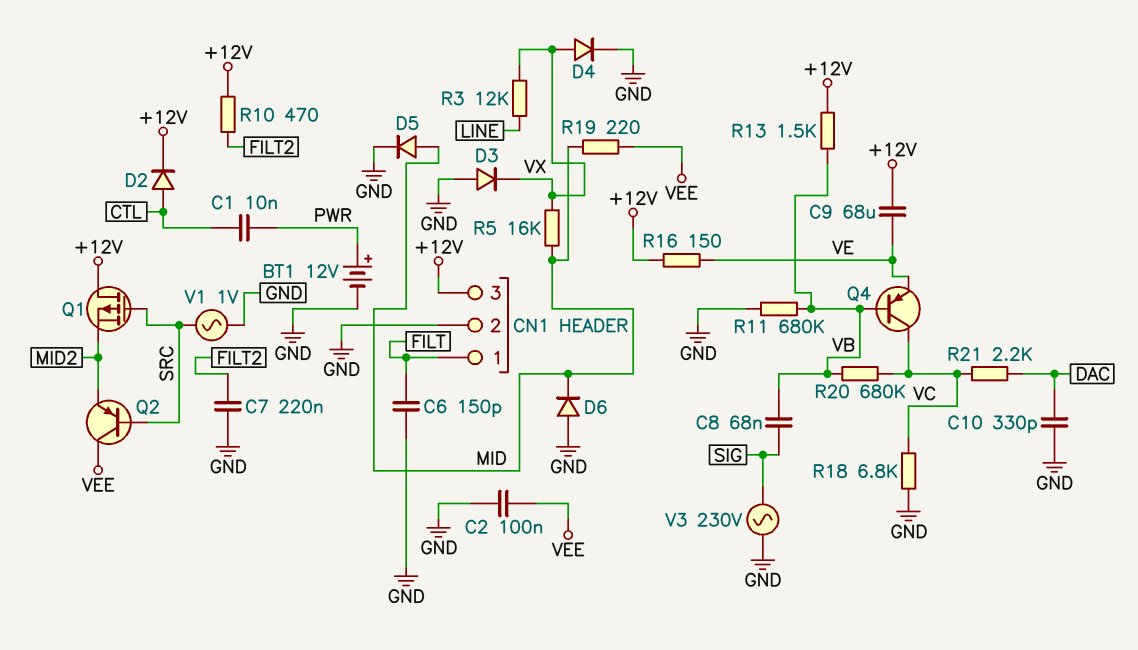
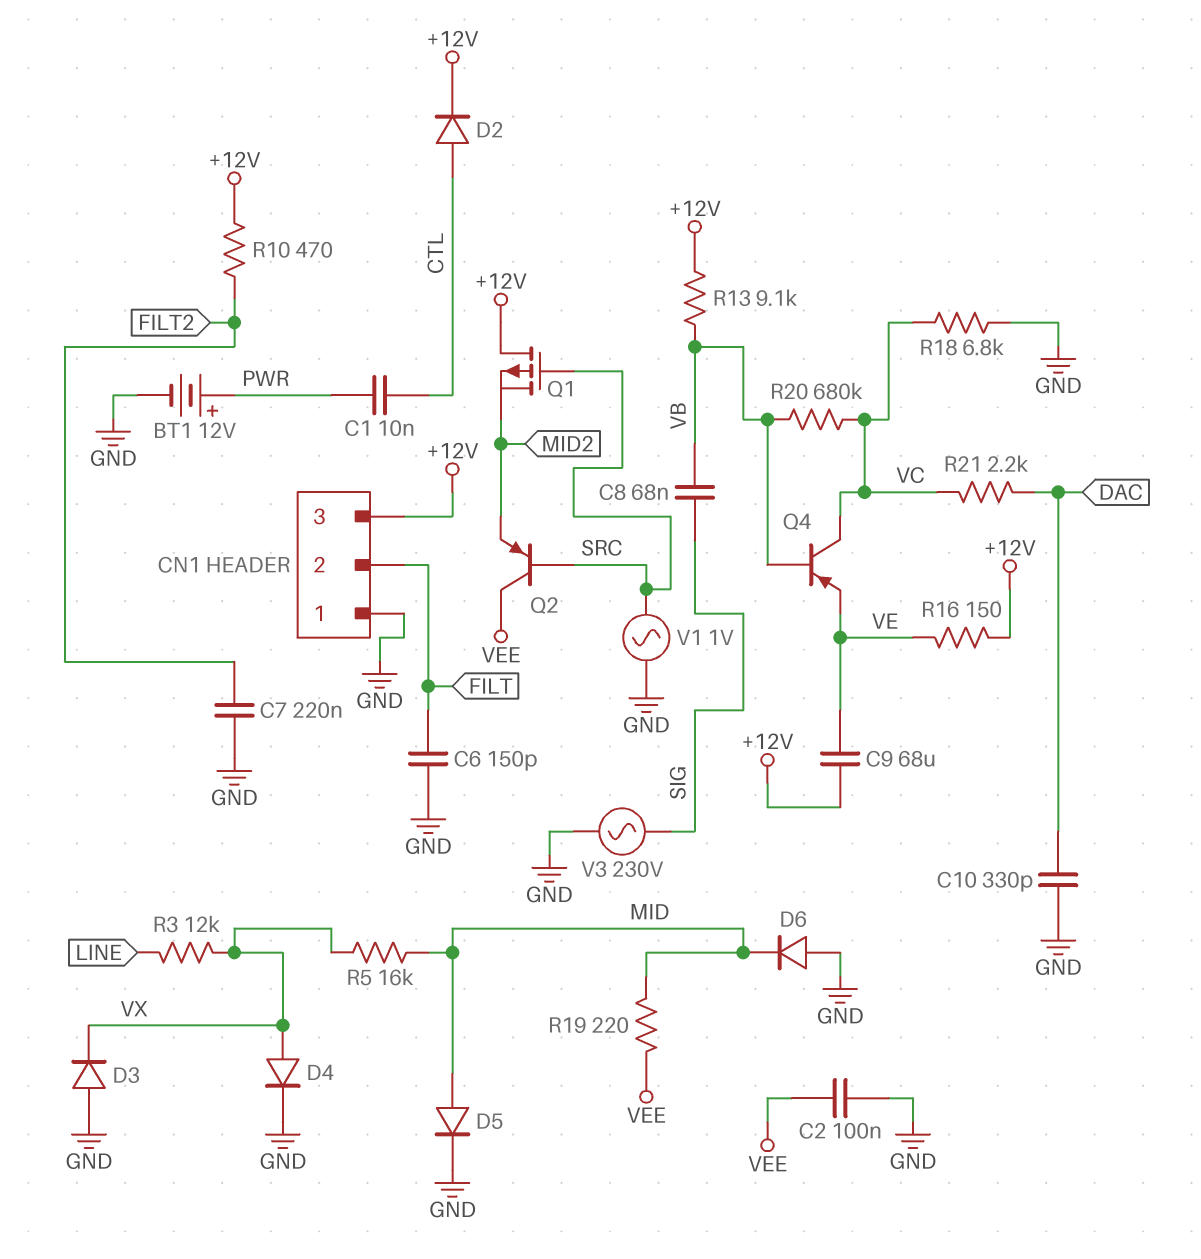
CN1 pin 1: FILT -> GND
CN1 pin 2: GND -> FILT
R11: 680k (GND, VB) -> none
R13: 1.5k (+12V, VB) -> 9.1k (+12V, VB)

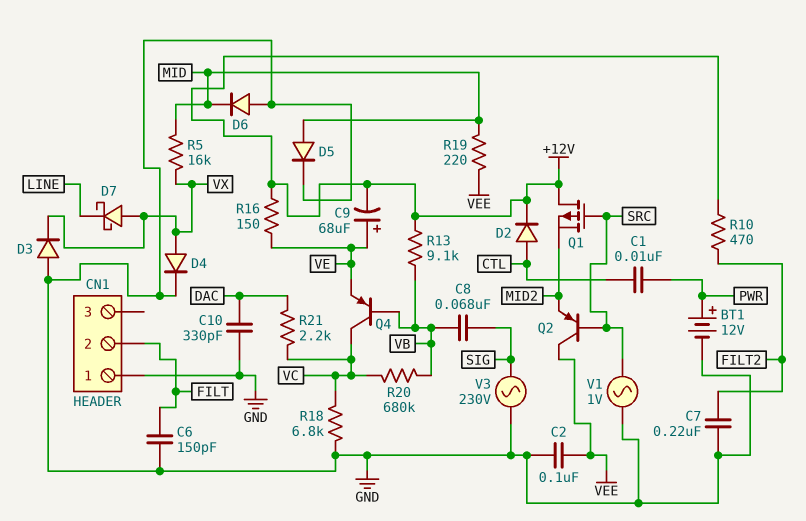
C9: 68uF (+12V, VE) -> 68uF (plus VE, minus +12V)
CN1 pin 3: +12V -> none
D7: none -> schottky (A VX, K LINE)
R3: 12k (LINE, VX) -> none

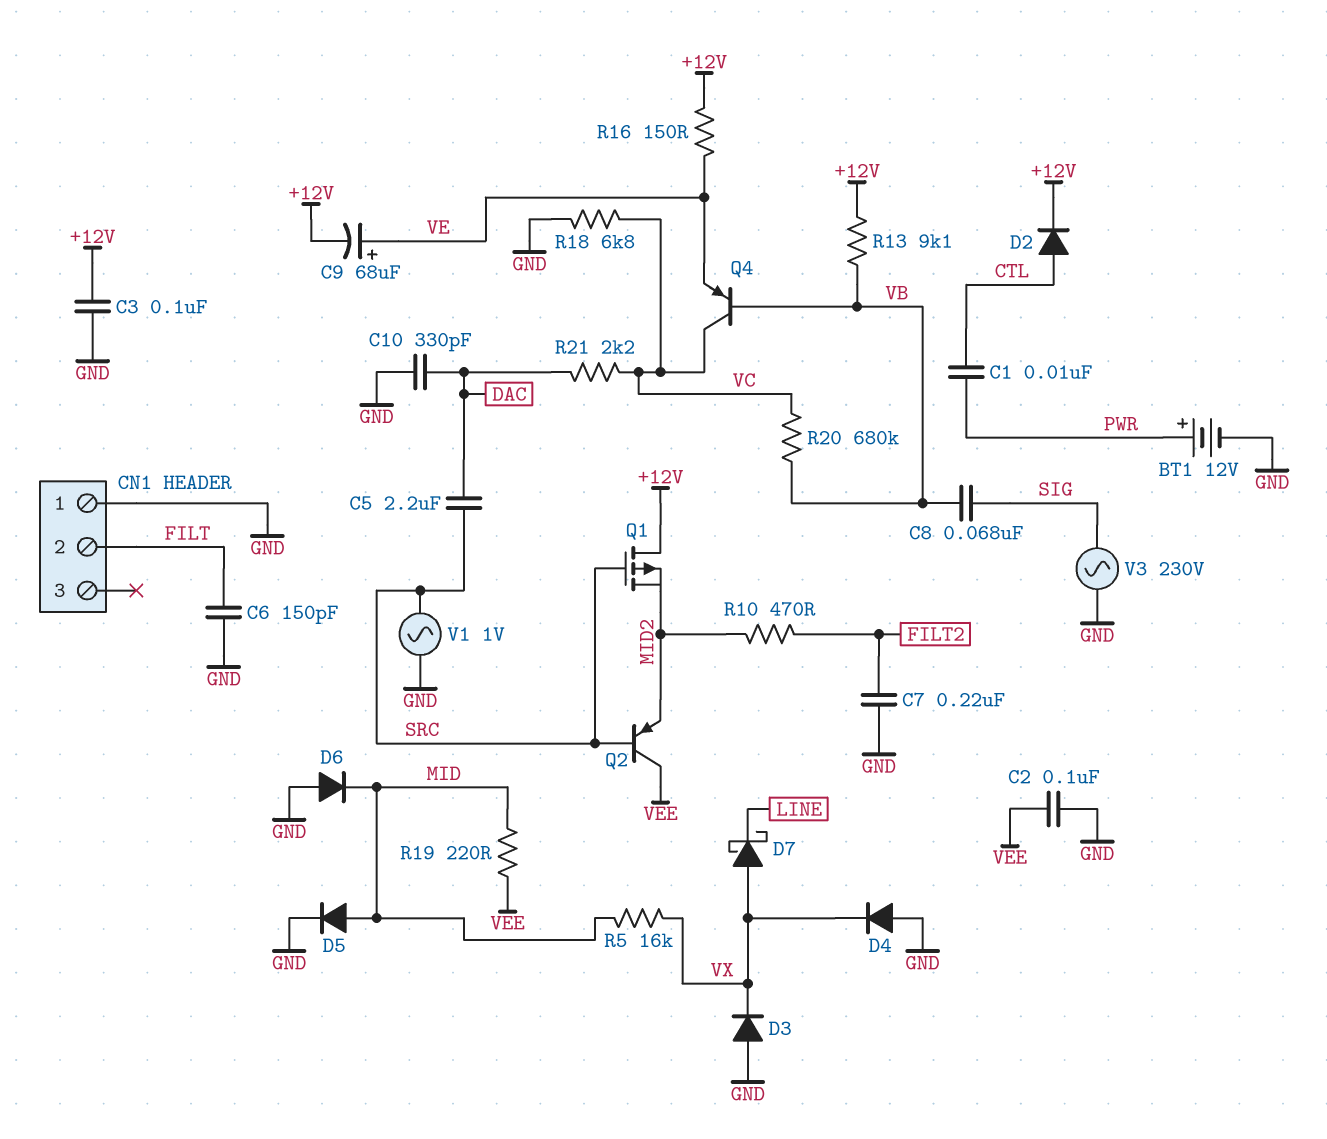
C3: none -> 100nF (+12V, GND)
C5: none -> 2.2uF (DAC, SRC)
D4: diode (A VX, K GND) -> diode (A GND, K VX)
R10: 470 (+12V, FILT2) -> 470 (FILT2, MID2)

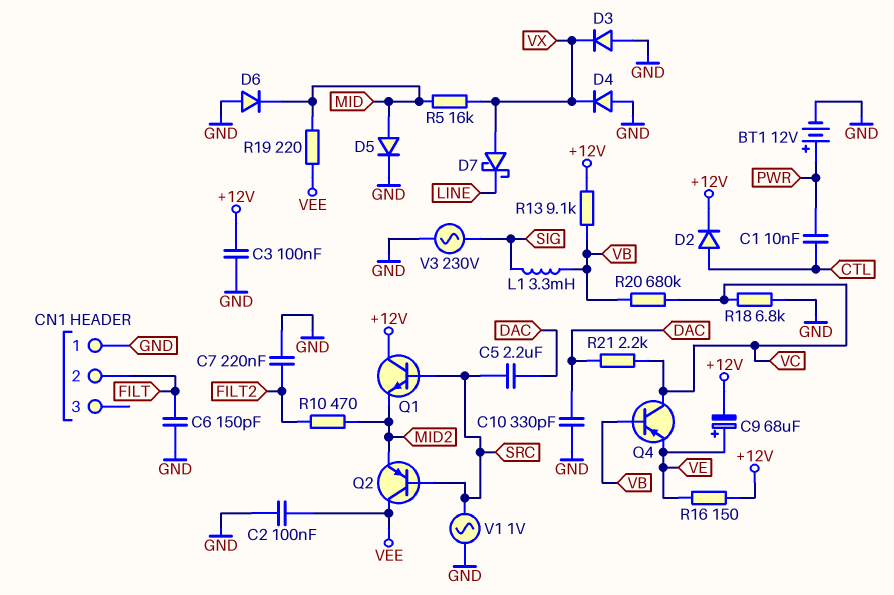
C8: 68nF (SIG, VB) -> none
L1: none -> 3.3mH (SIG, VB)
Q1: PMOS (G SRC, D +12V, S MID2) -> NPN (B SRC, C +12V, E MID2)

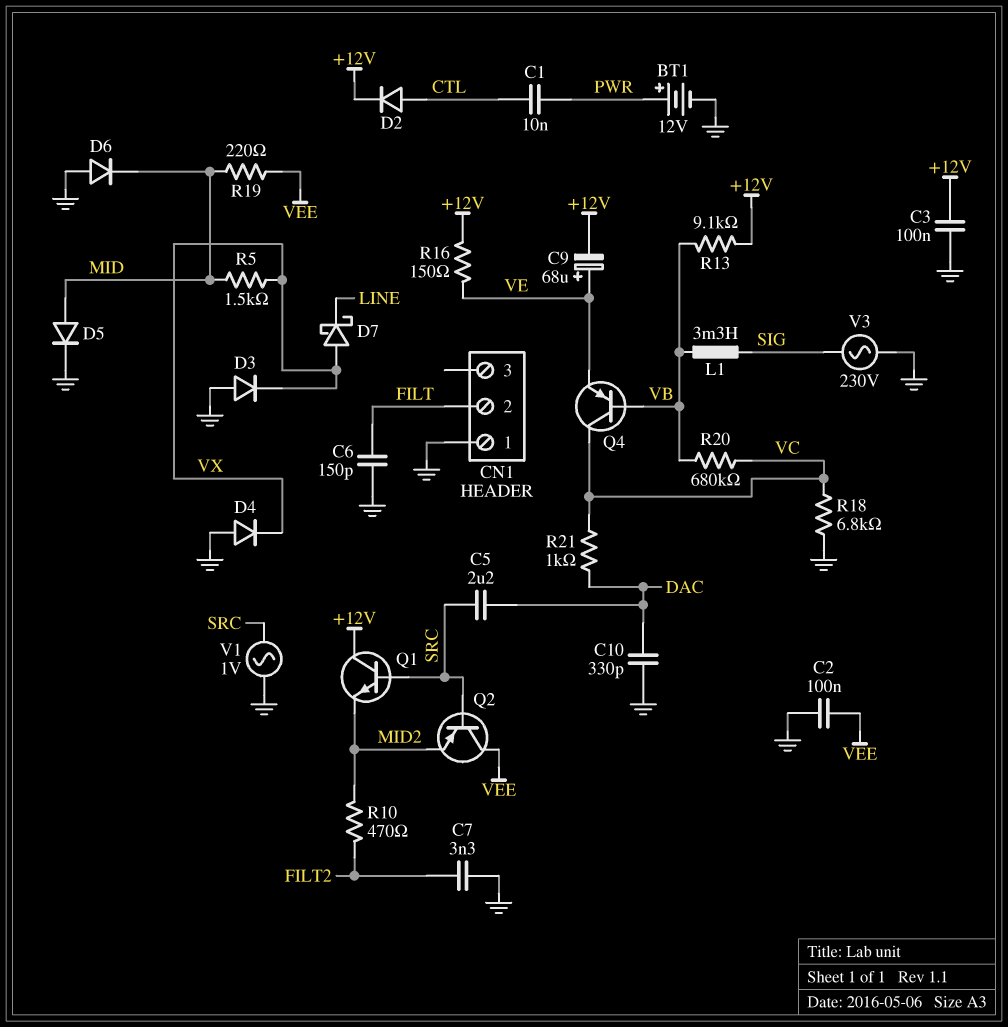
C7: 220nF (FILT2, GND) -> 3.3nF (FILT2, GND)
R5: 16k (MID, VX) -> 1.5k (MID, VX)
R21: 2.2k (DAC, VC) -> 1k (DAC, VC)

